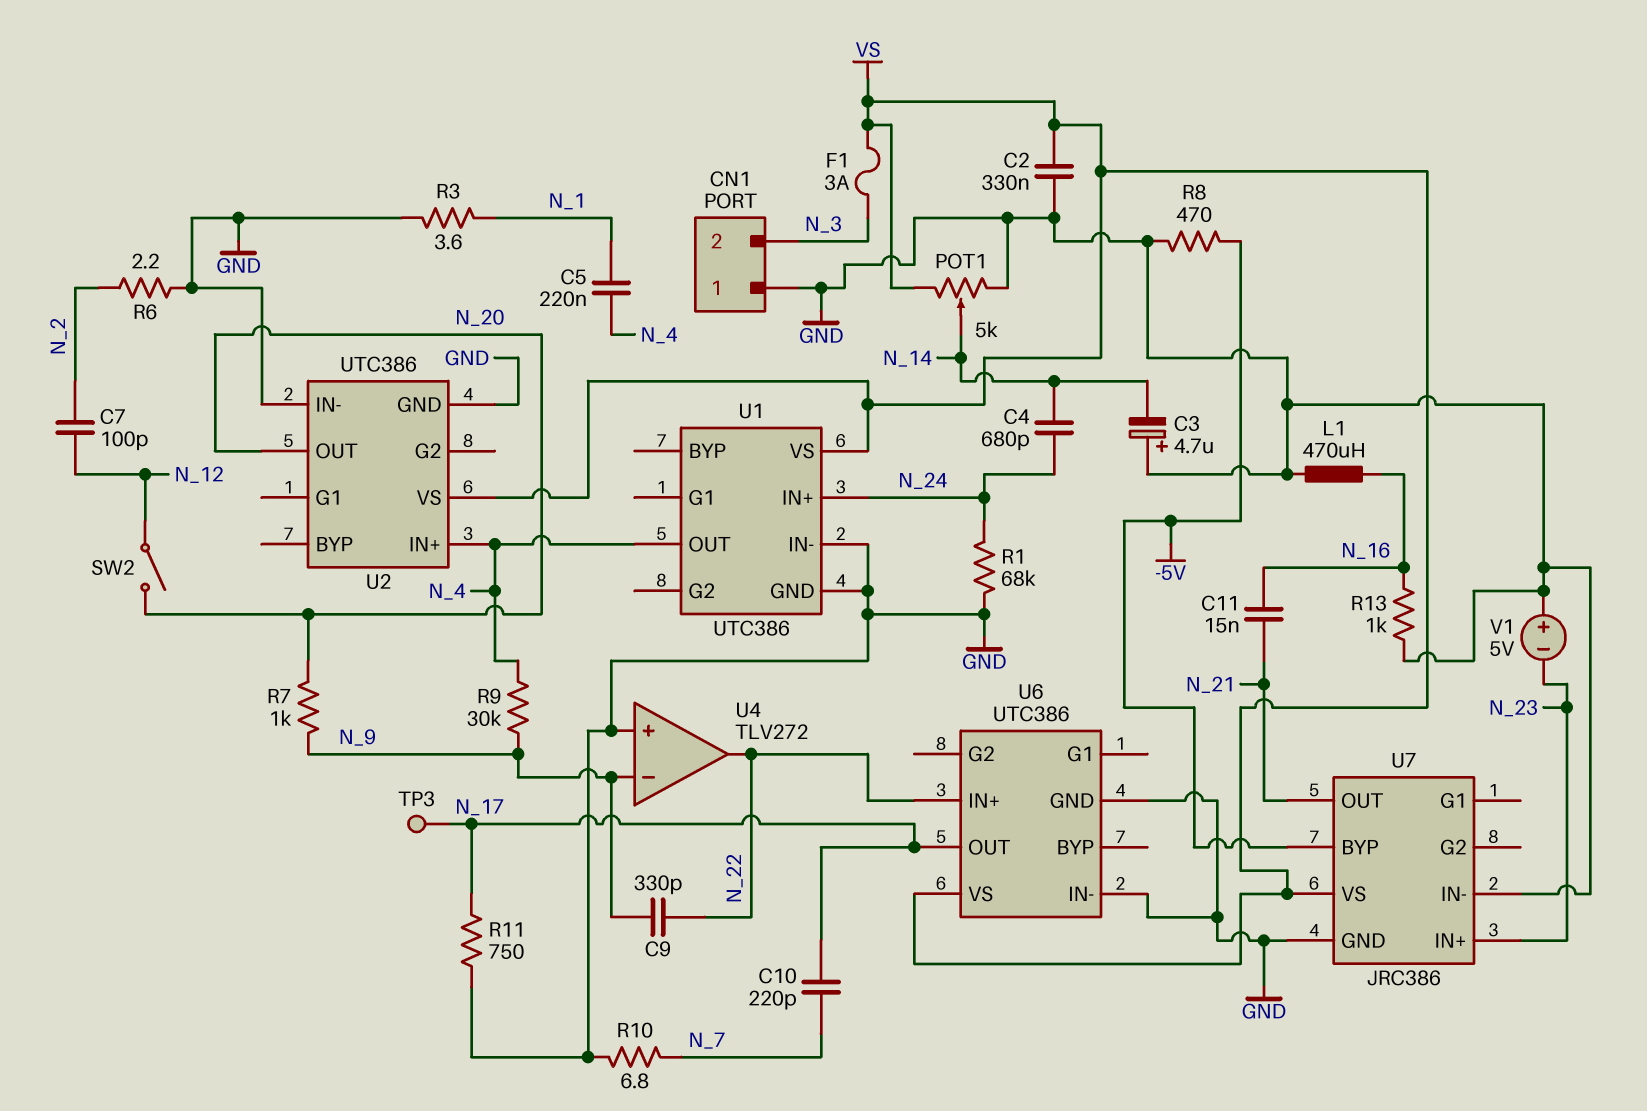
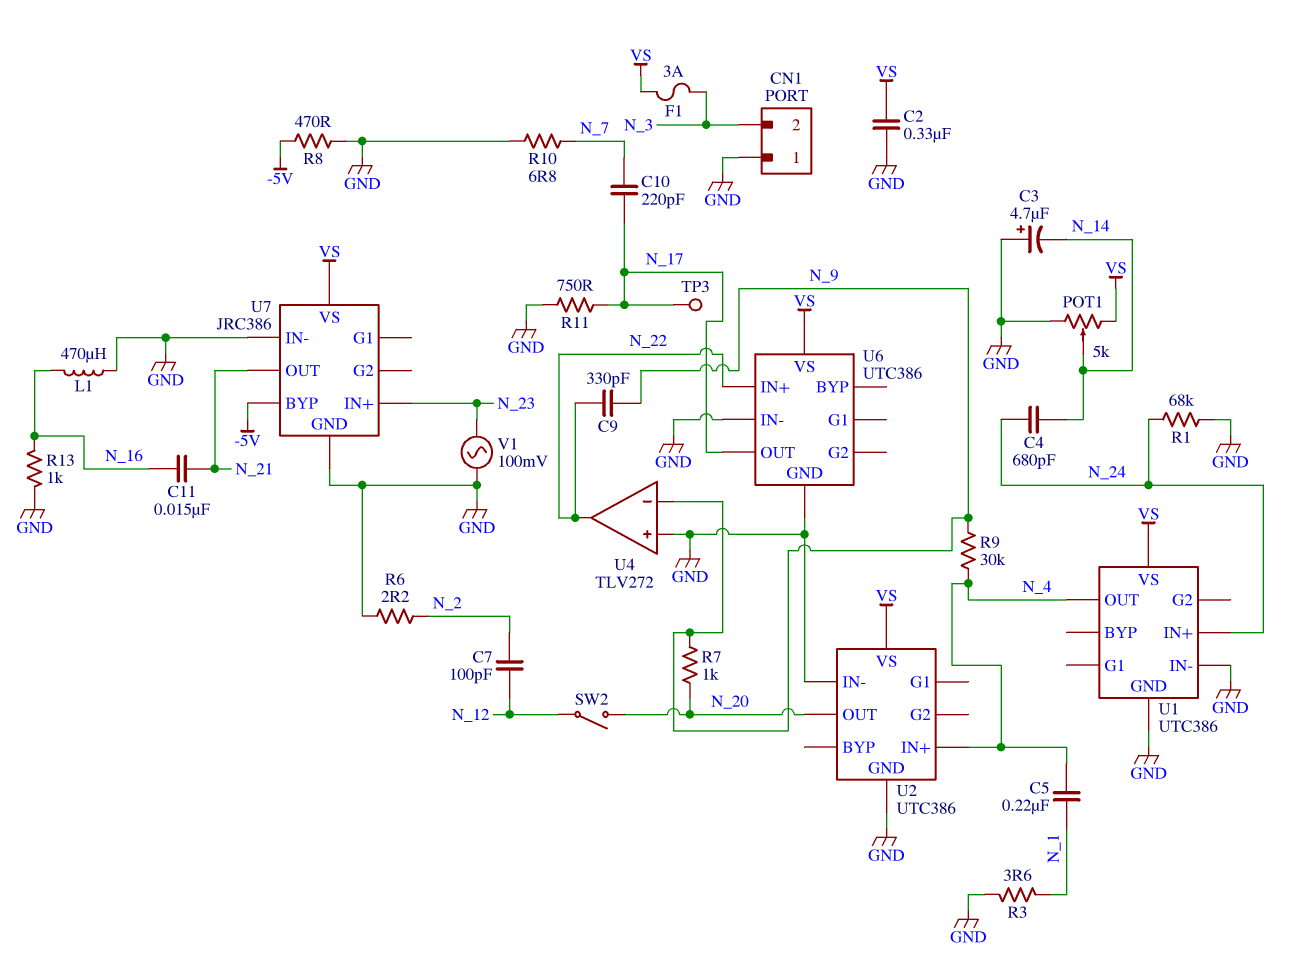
V1: 5V (plus GND, minus N_23) -> AC 100mV (GND, N_23)

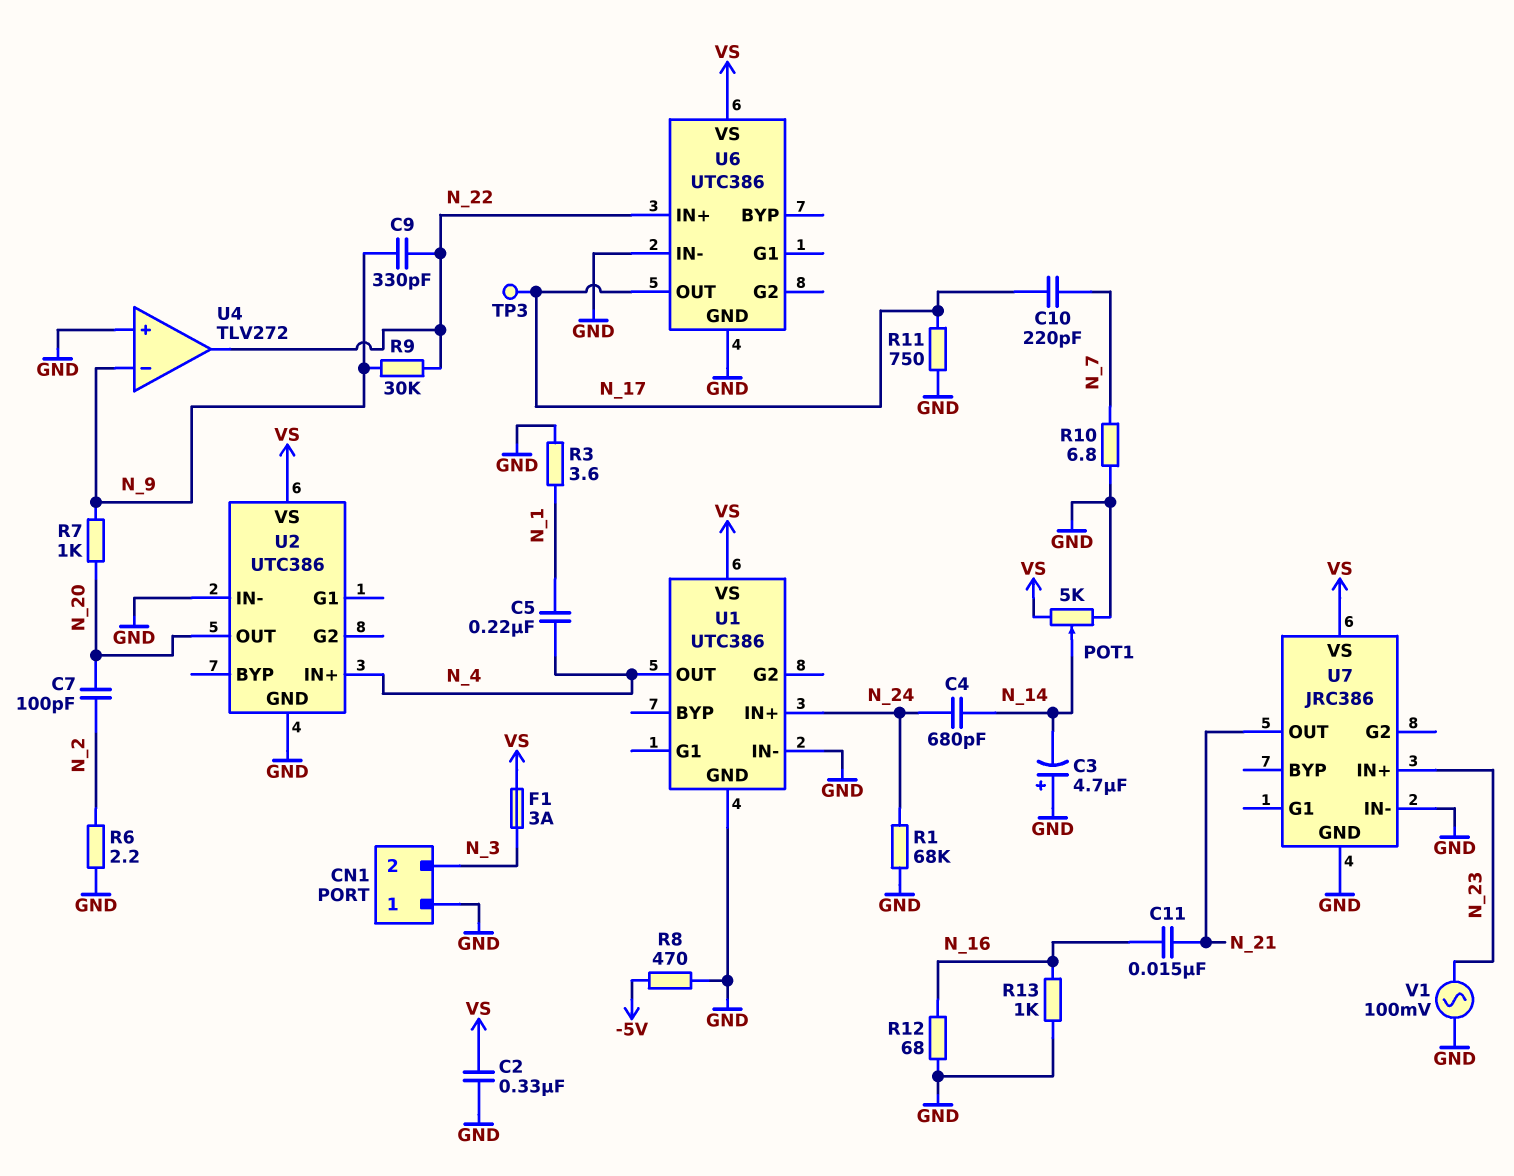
C7: 100pF (N_2, N_12) -> 100pF (N_2, N_20)
L1: 470uH (GND, N_16) -> none
R9: 30k (N_4, N_9) -> 30k (N_9, N_22)
R12: none -> 68 (GND, N_16)
SW2: switch (N_12, N_20) -> none
U7 pin BYP: -5V -> none

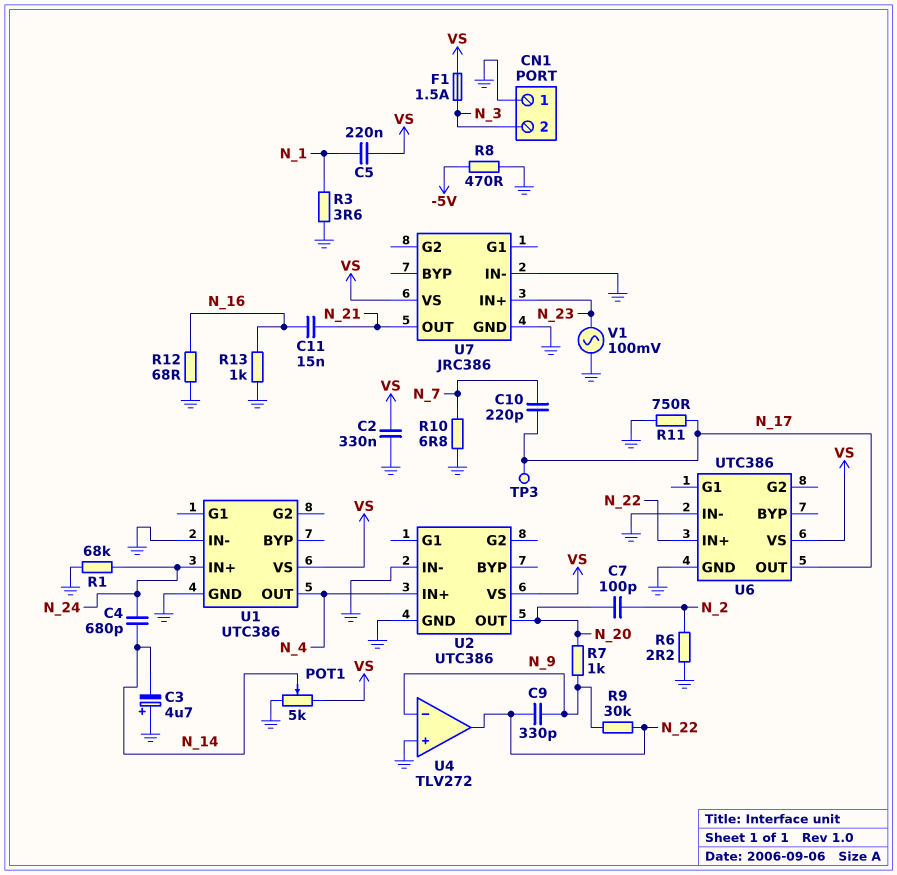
C5: 220nF (N_1, N_4) -> 220nF (N_1, VS)
F1: 3A (N_3, VS) -> 1.5A (N_3, VS)

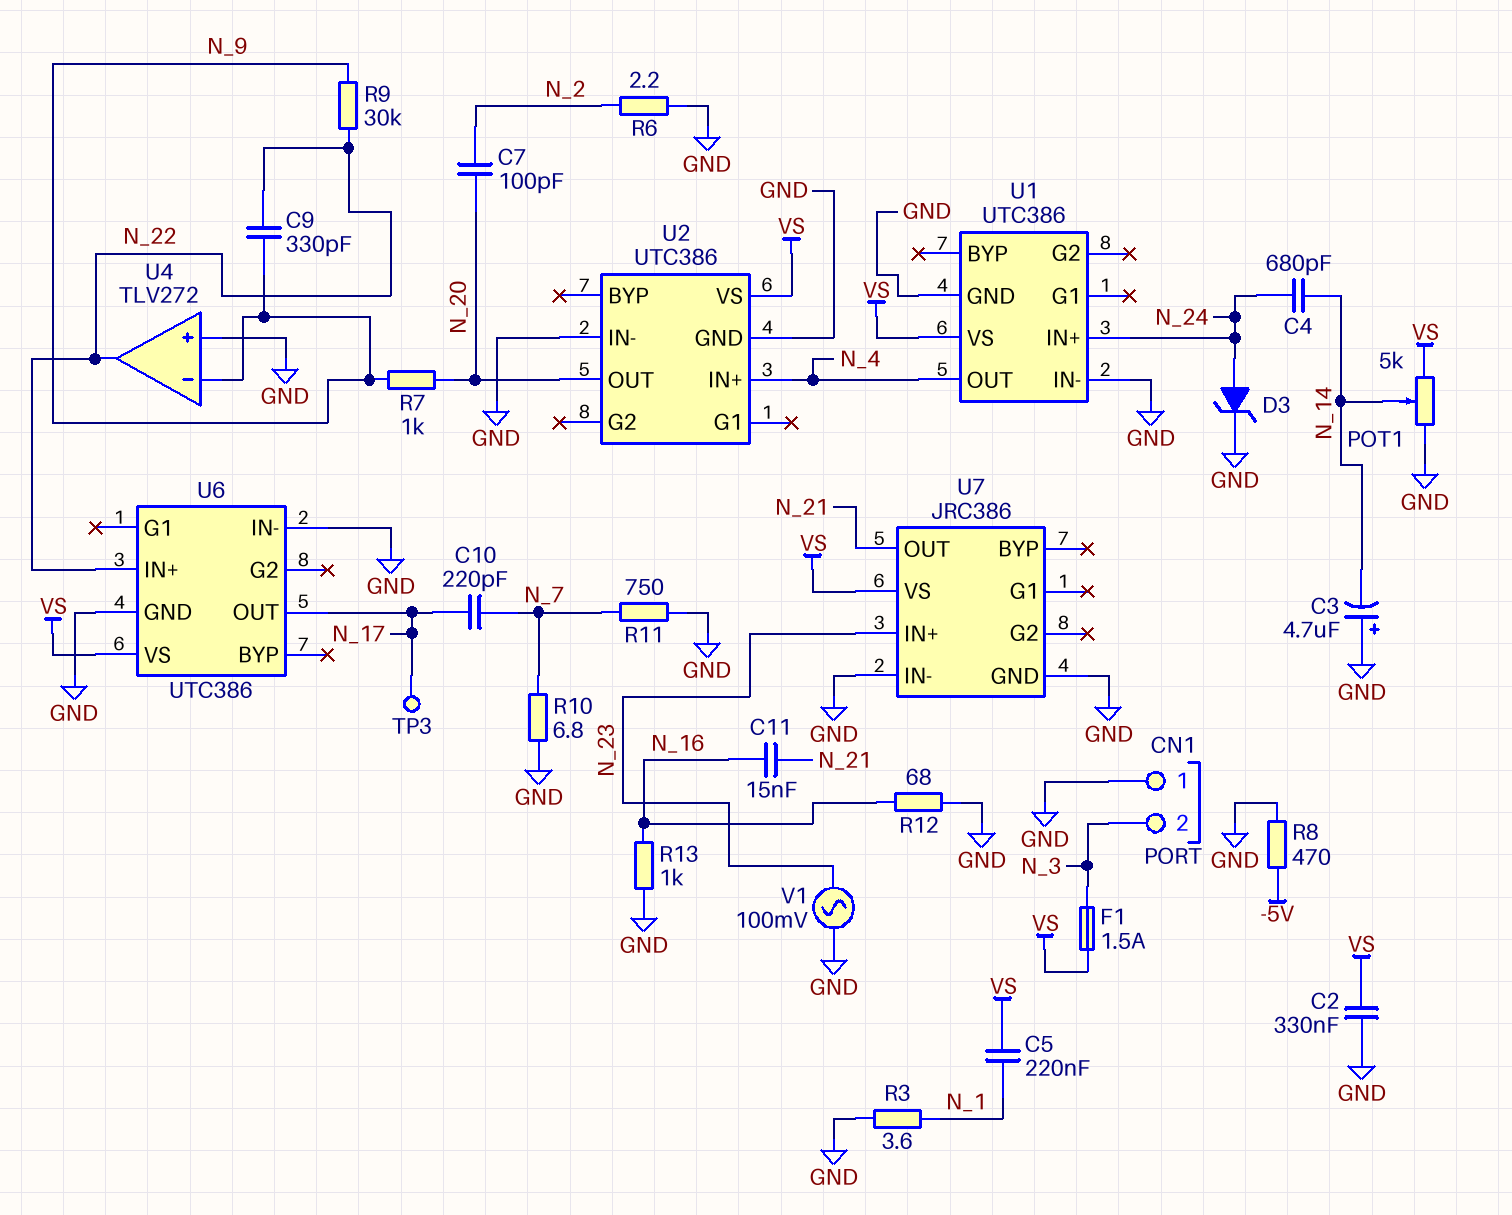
D3: none -> zener (A N_24, K GND)
R1: 68k (GND, N_24) -> none
R11: 750 (GND, N_17) -> 750 (GND, N_7)

